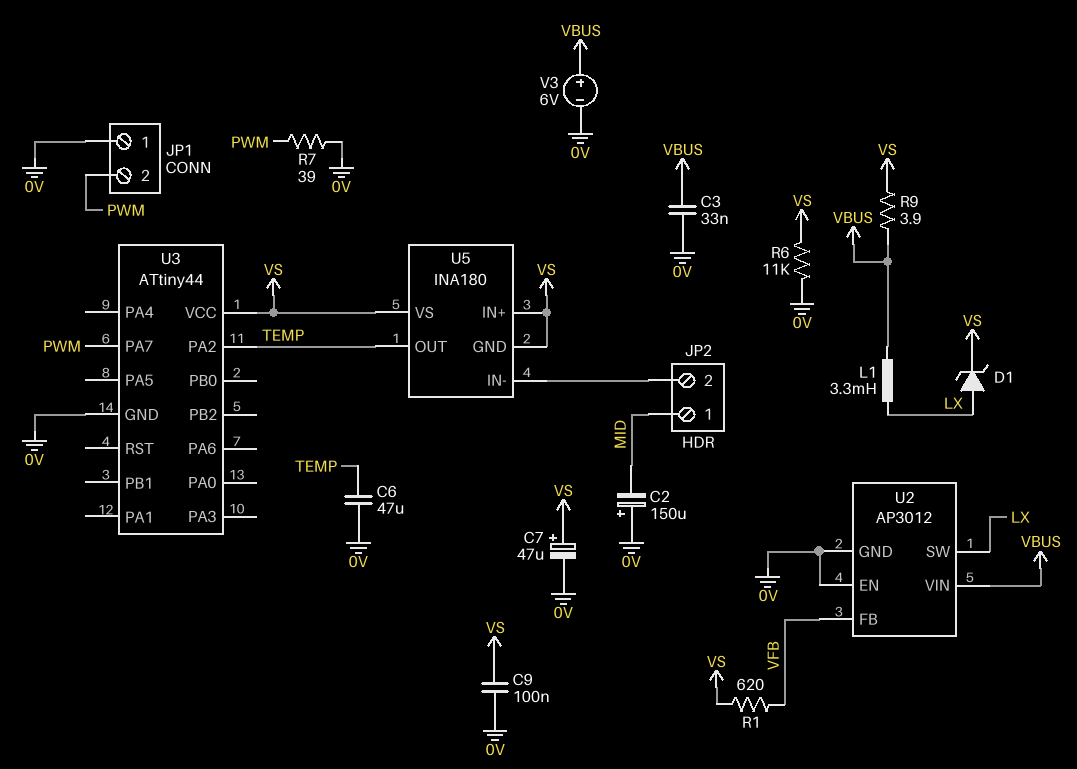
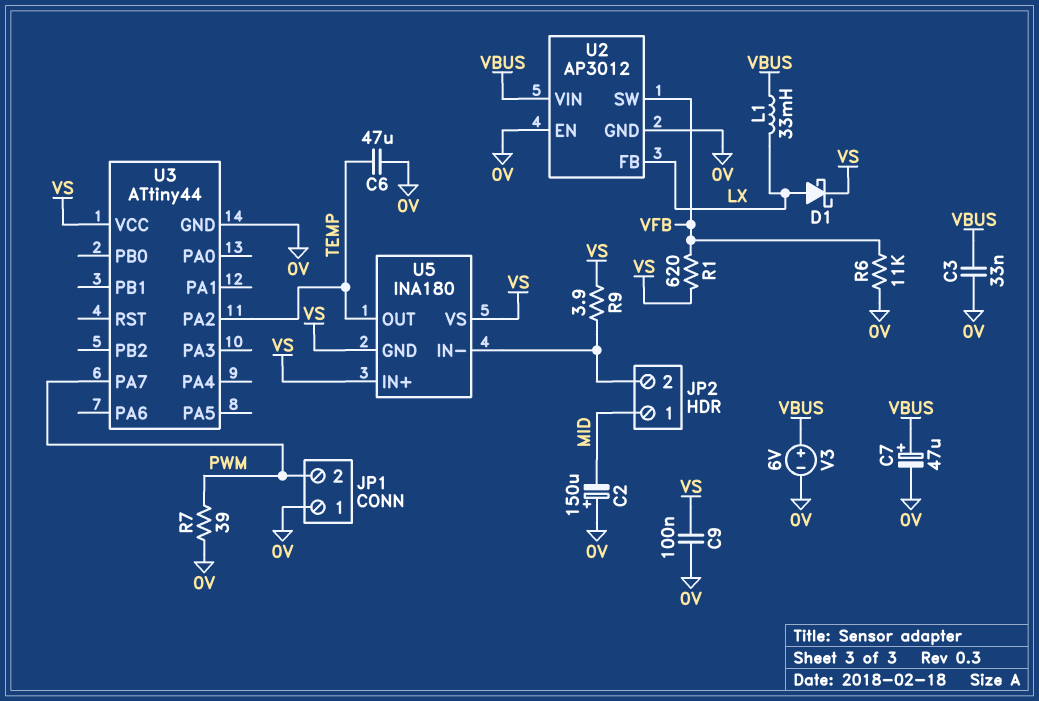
C7: 47uF (plus VS, minus 0V) -> 47uF (plus VBUS, minus 0V)
D1: zener (A LX, K VS) -> schottky (A LX, K VS)
L1: 3.3mH (LX, VBUS) -> 33mH (LX, VBUS)
R6: 11k (0V, VS) -> 11k (0V, VFB)
R9: 3.9 (VBUS, VS) -> 3.9 (JP2/2, VS)
U2 pin FB: VFB -> LX
U2 pin SW: LX -> VFB

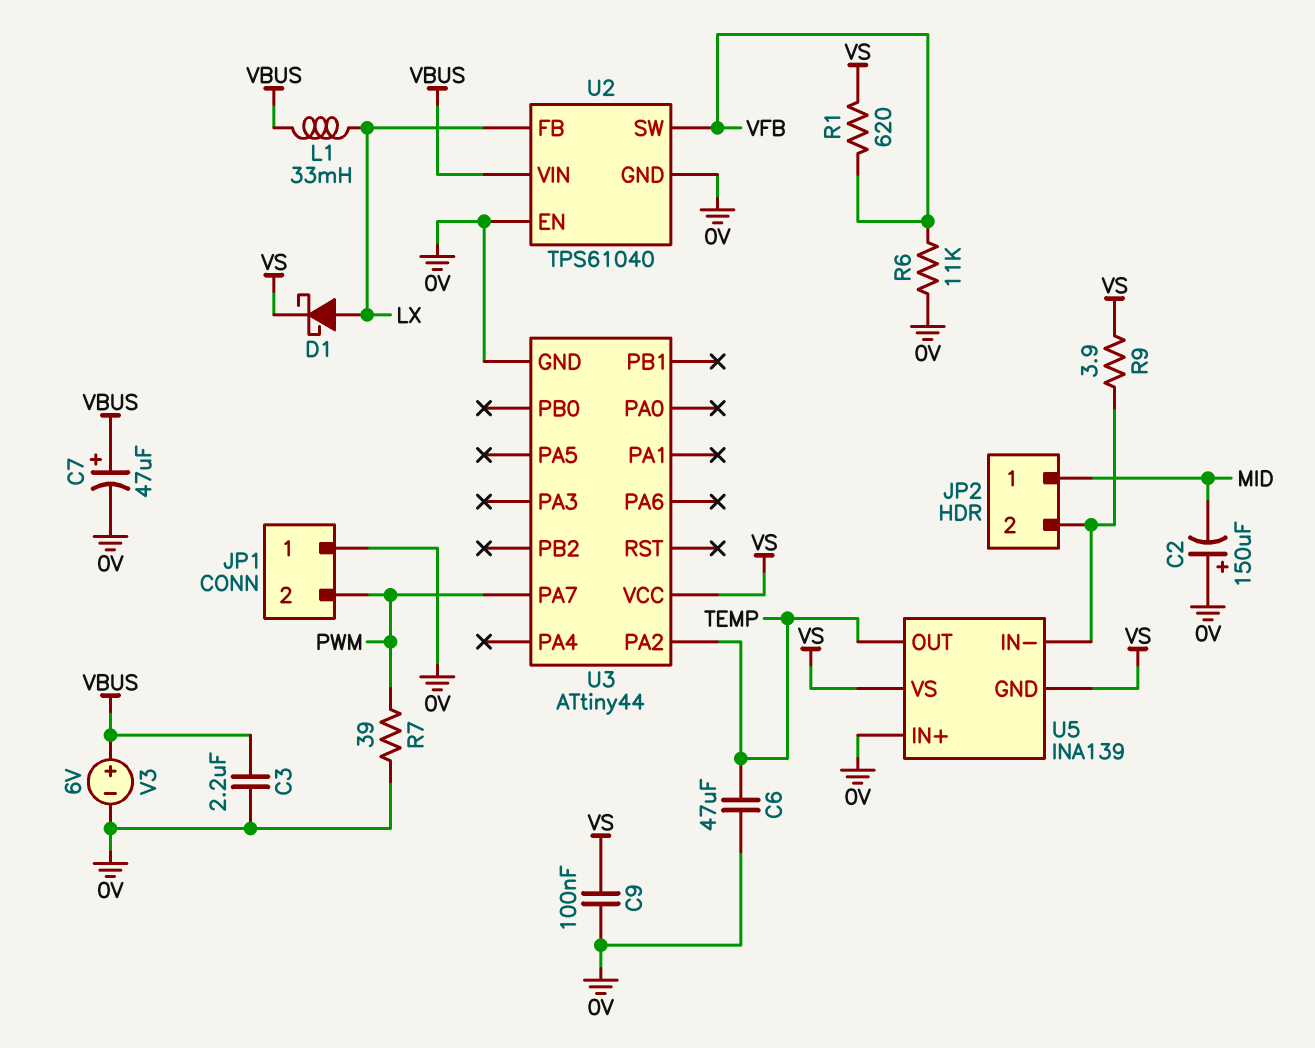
C3: 33nF (0V, VBUS) -> 2.2uF (0V, VBUS)
U2: AP3012 -> TPS61040
U5: INA180 -> INA139
U5 pin IN+: VS -> 0V

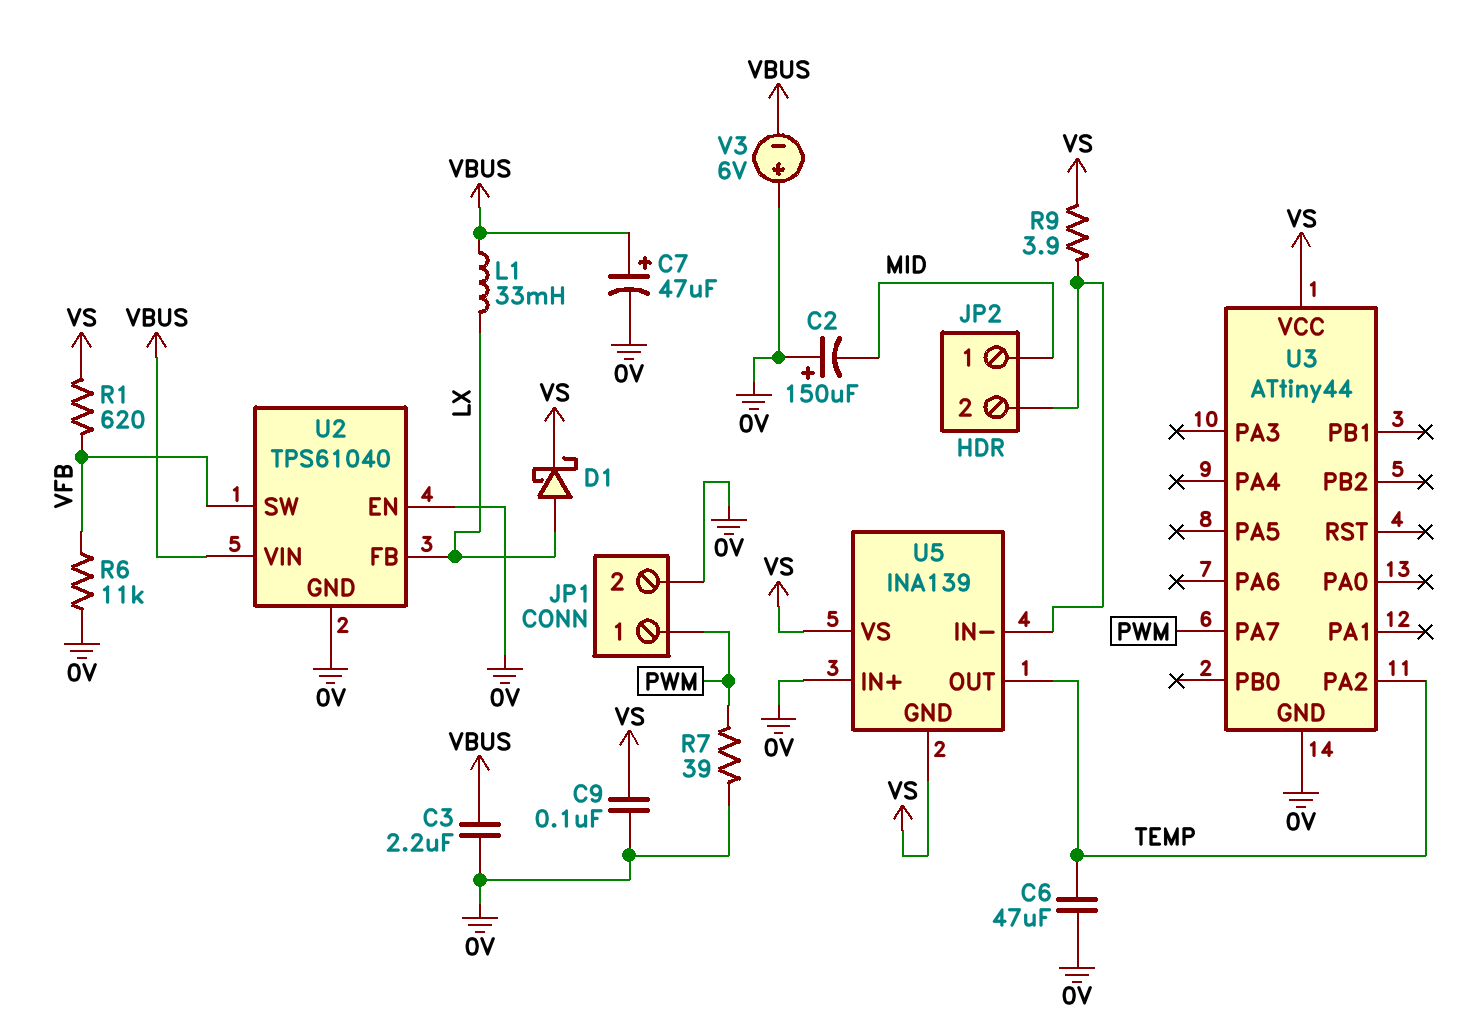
JP1 pin 1: 0V -> PWM
JP1 pin 2: PWM -> 0V
V3: 6V (plus VBUS, minus 0V) -> 6V (plus 0V, minus VBUS)

